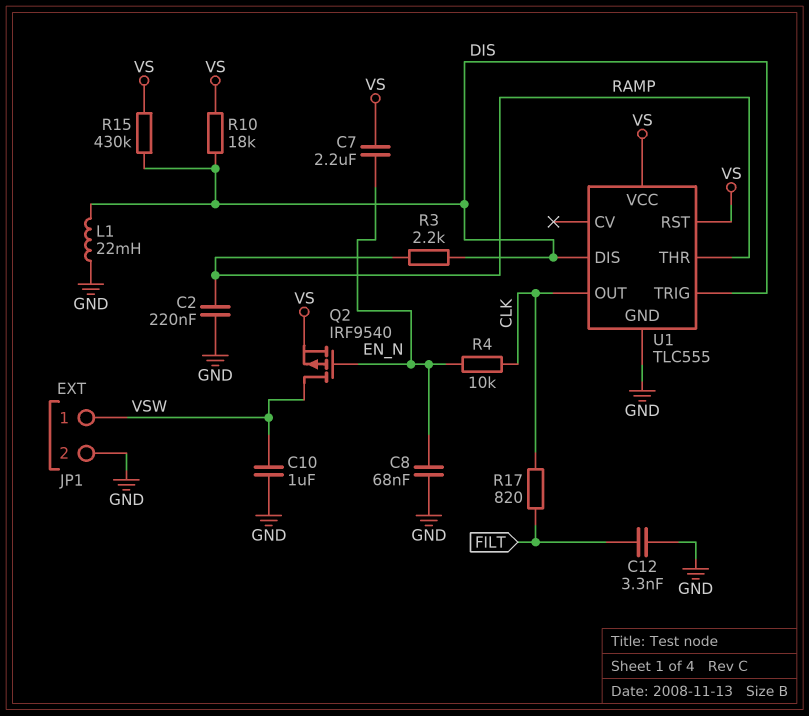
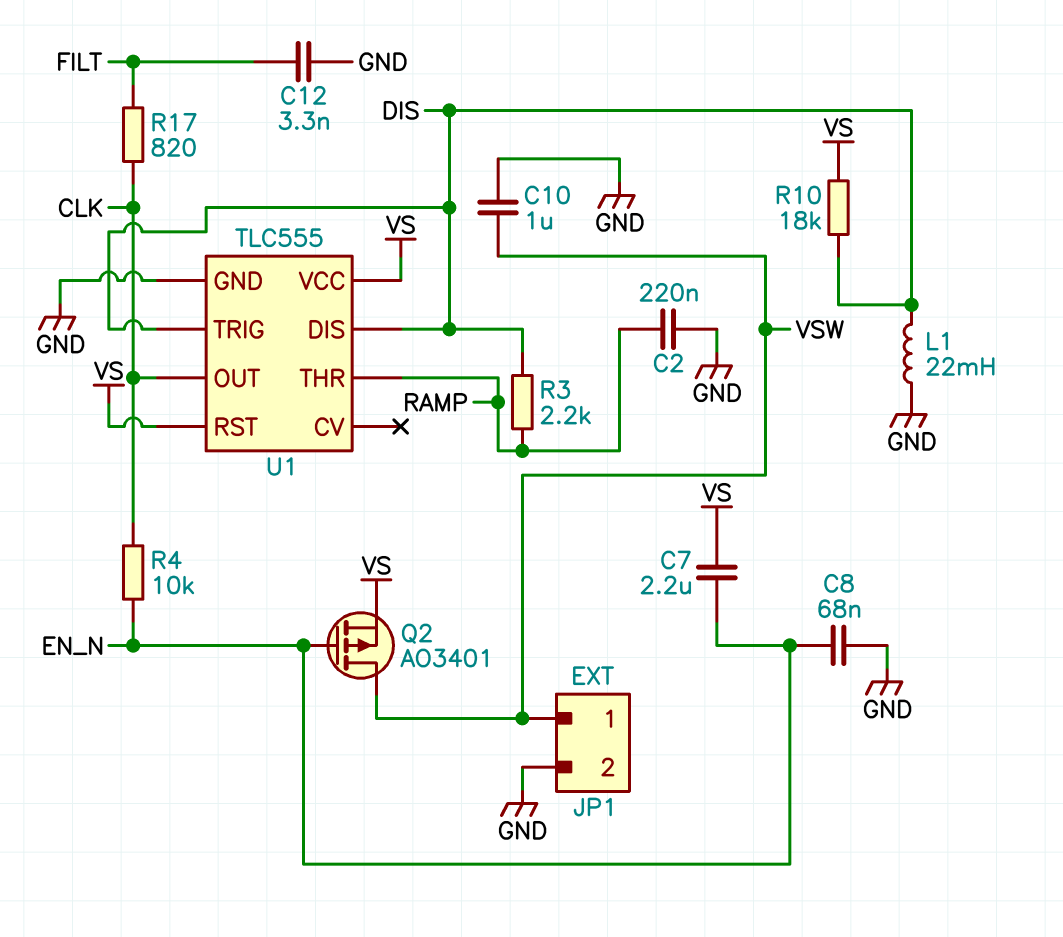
Q2: PMOS IRF9540 (G EN_N, D VSW, S VS) -> PMOS AO3401 (G EN_N, D VSW, S VS)
R15: 430k (DIS, VS) -> none

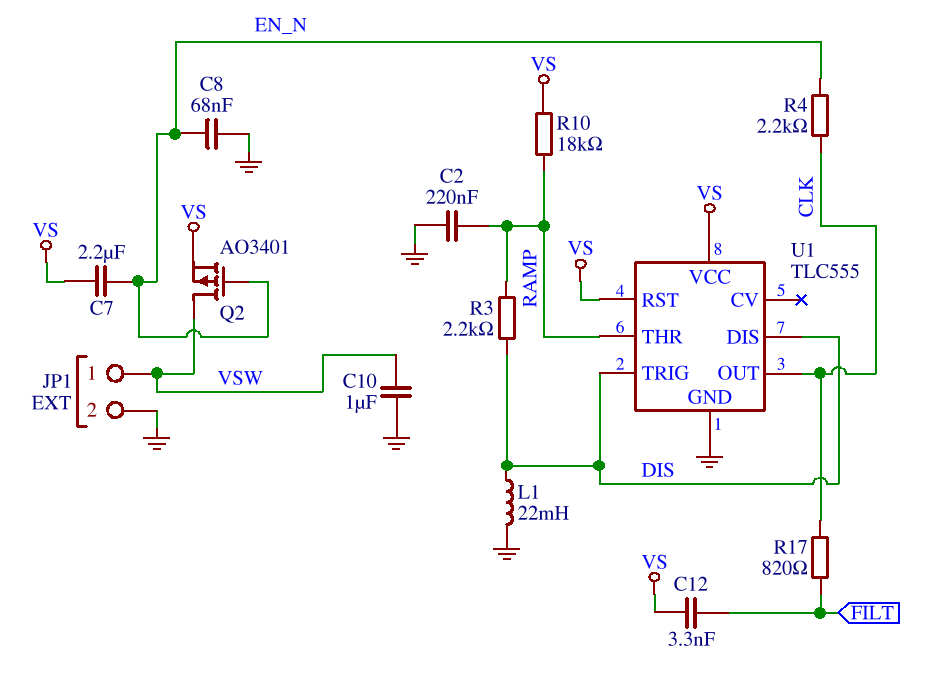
C12: 3.3nF (FILT, GND) -> 3.3nF (FILT, VS)
R4: 10k (CLK, EN_N) -> 2.2k (CLK, EN_N)
R10: 18k (DIS, VS) -> 18k (RAMP, VS)

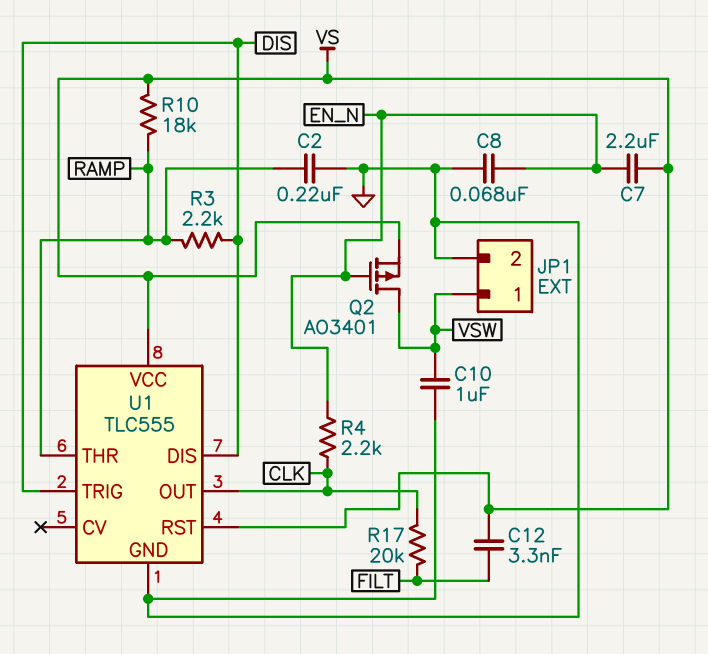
L1: 22mH (DIS, GND) -> none
R17: 820 (CLK, FILT) -> 20k (CLK, FILT)

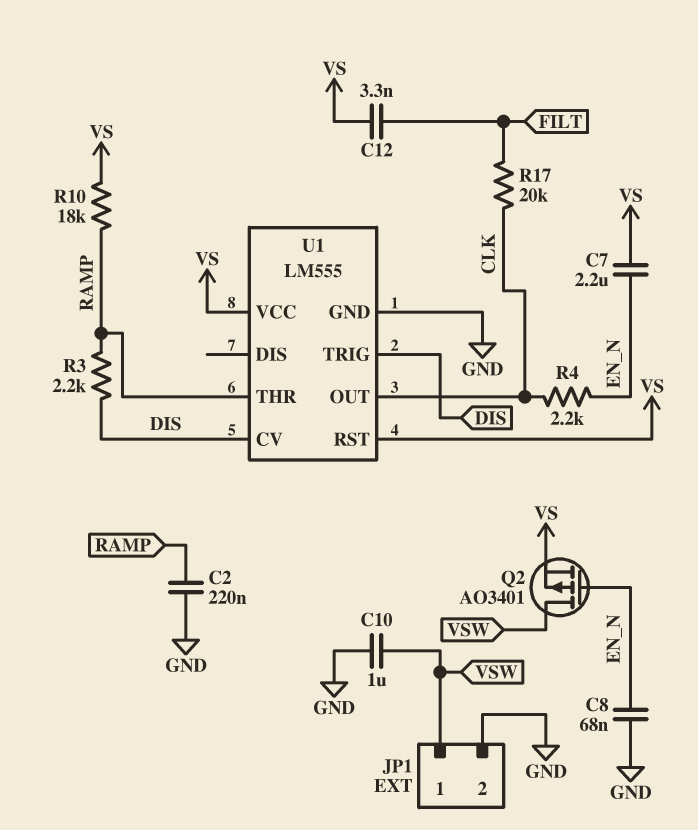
U1: TLC555 -> LM555
U1 pin CV: none -> DIS
U1 pin DIS: DIS -> none

